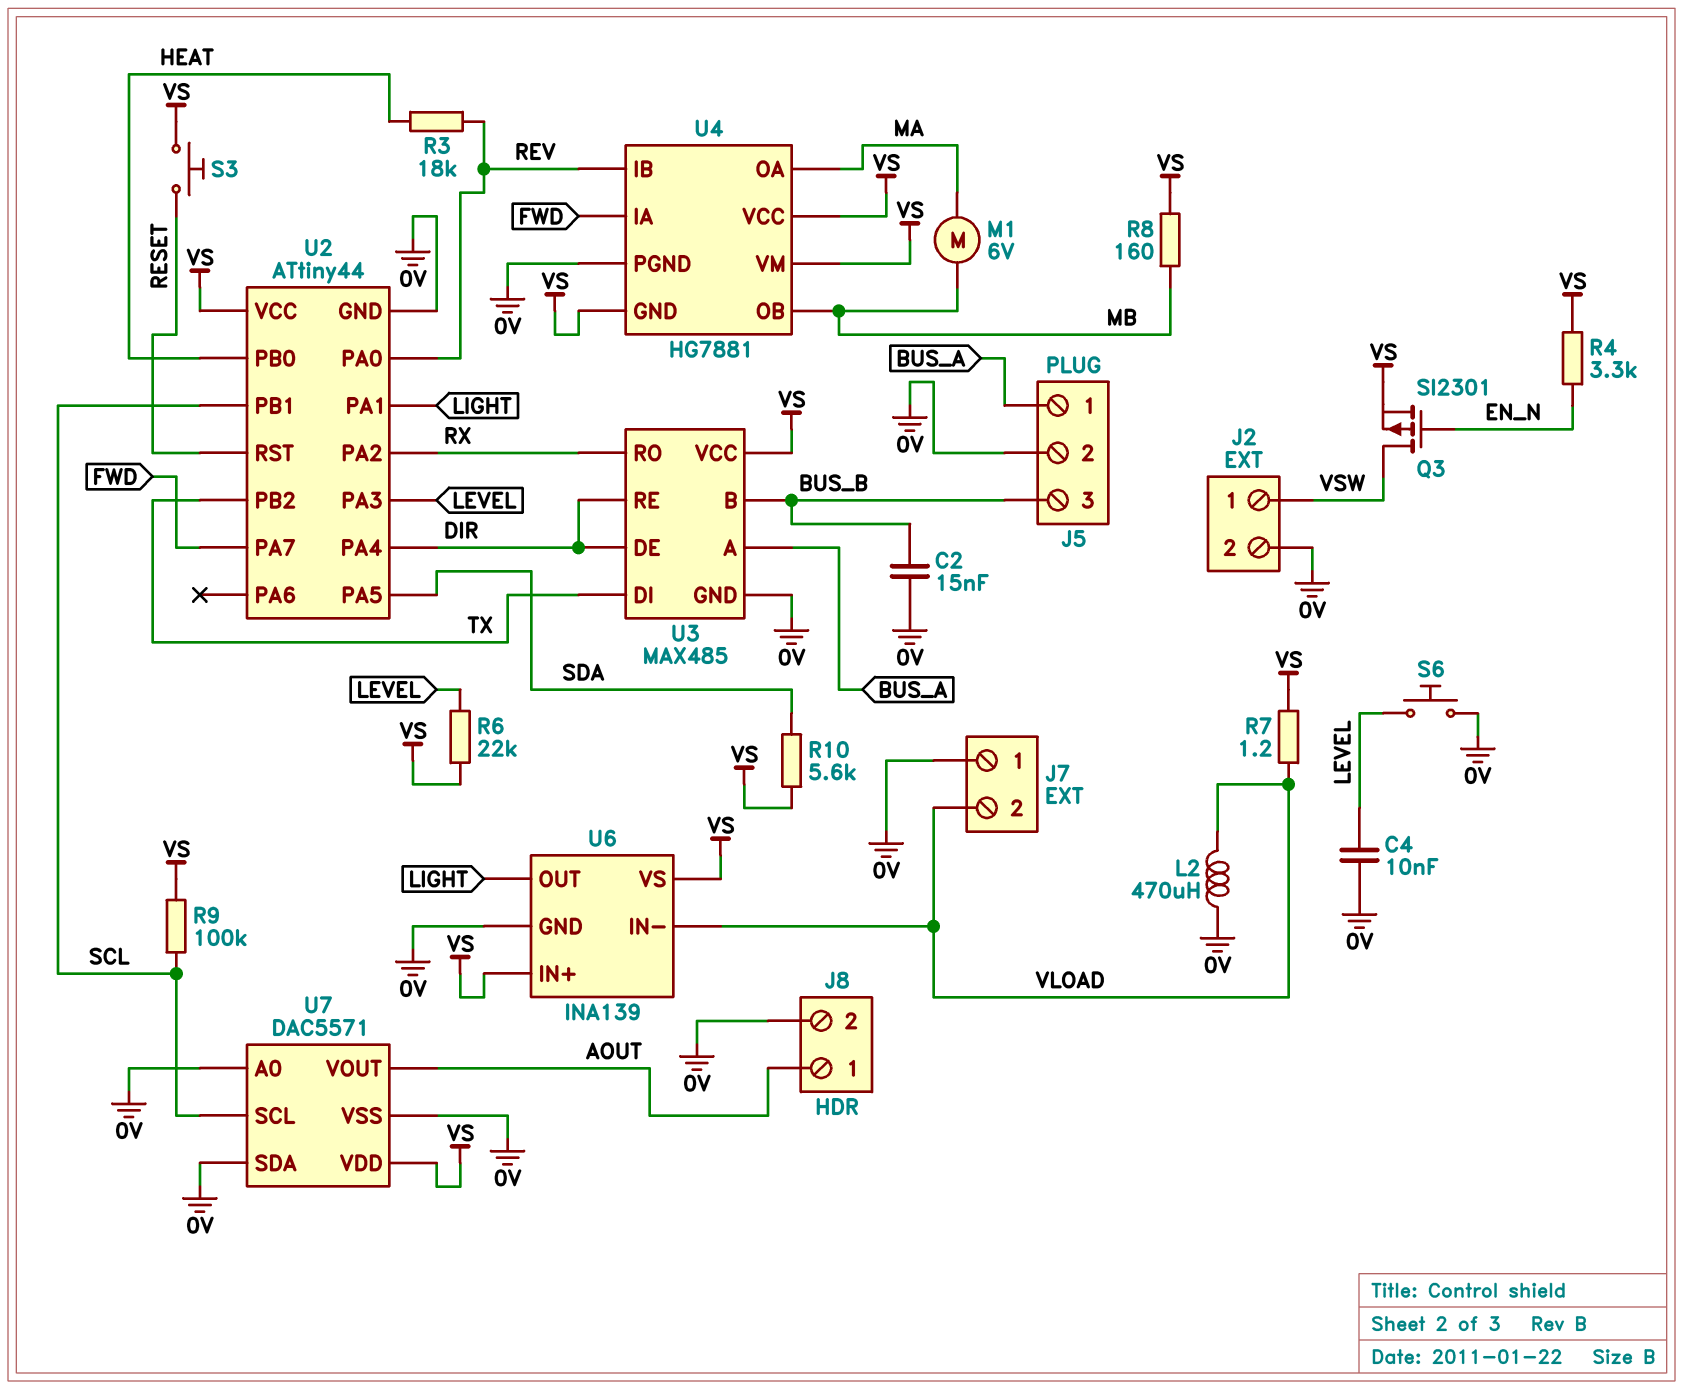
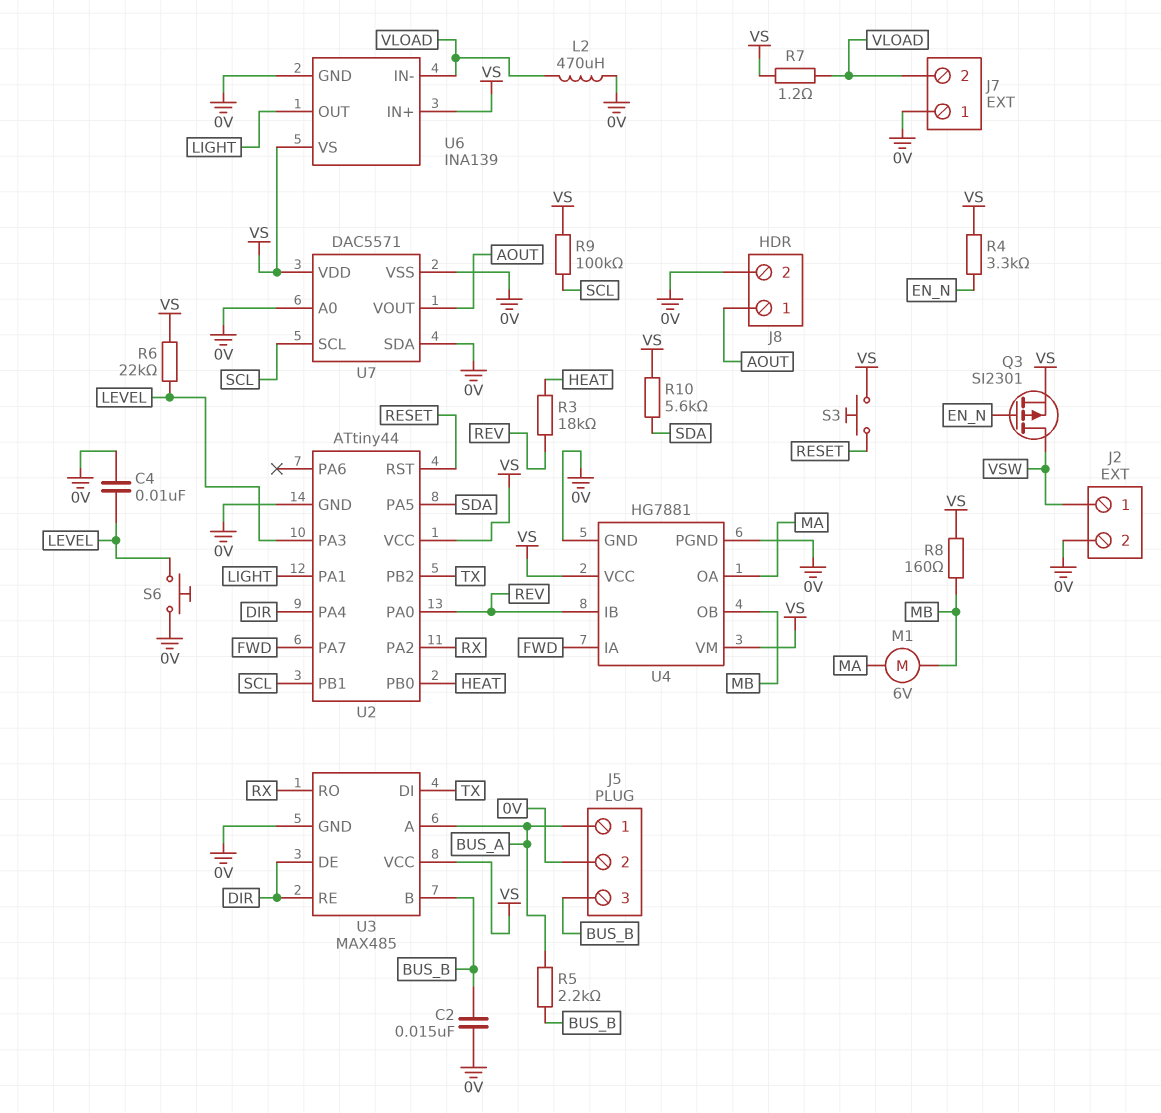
R5: none -> 2.2k (BUS_A, BUS_B)
U4 pin GND: VS -> 0V

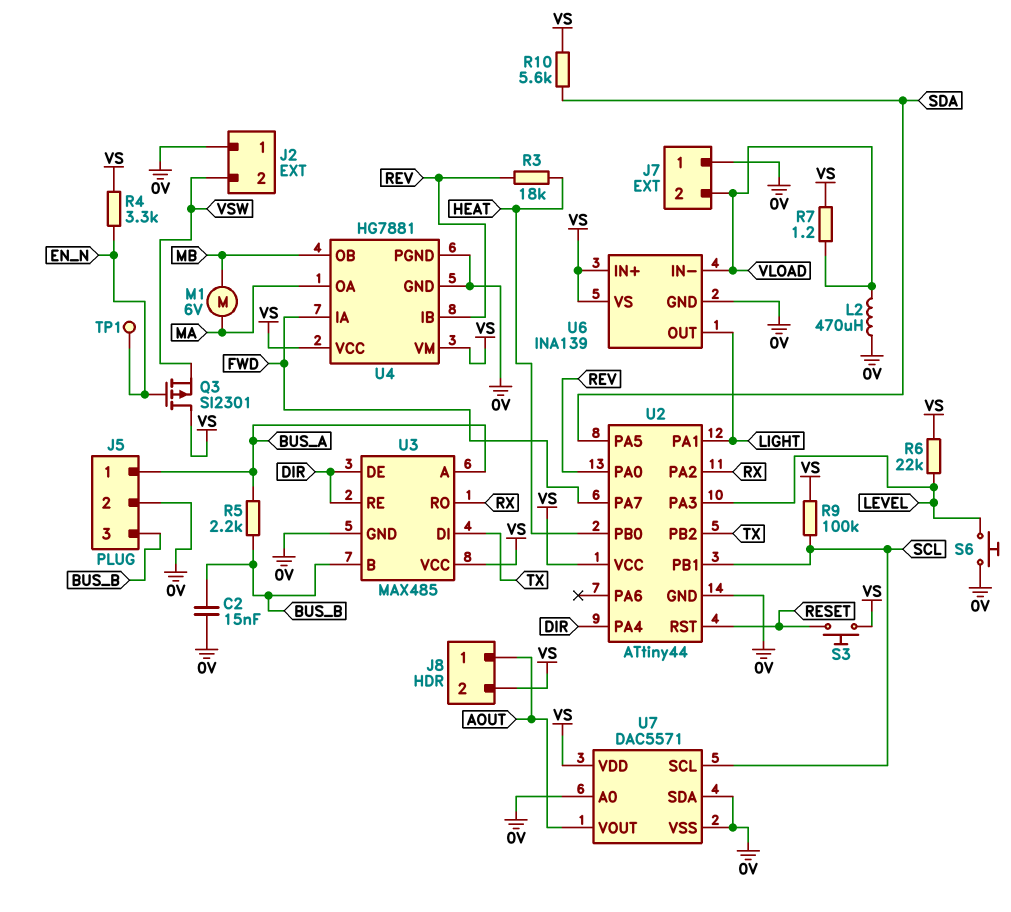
C4: 10nF (0V, LEVEL) -> none
J2 pin 1: VSW -> 0V
J2 pin 2: 0V -> VSW
J8 pin 2: 0V -> VS
Q3: PMOS SI2301 (G EN_N, D VSW, S VS) -> PMOS SI2301 (G EN_N, D VS, S VSW)
R8: 160 (MB, VS) -> none
TP1: none -> test point (EN_N)

